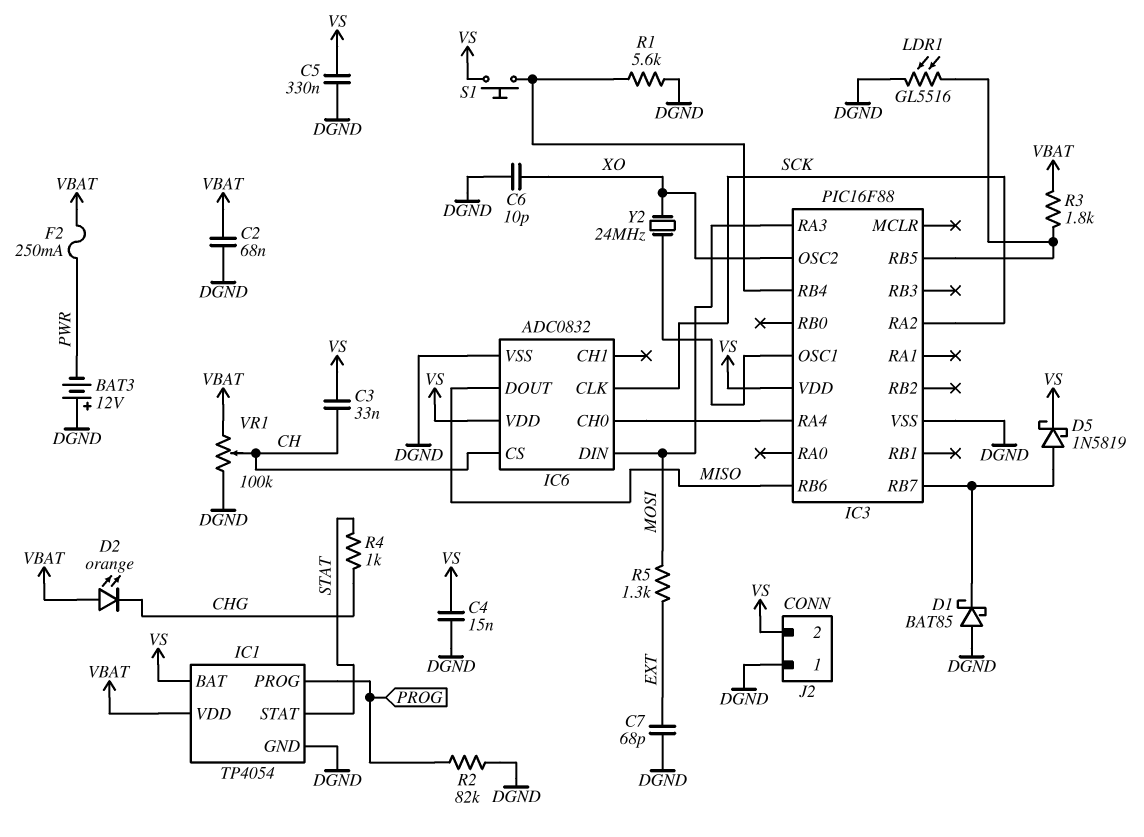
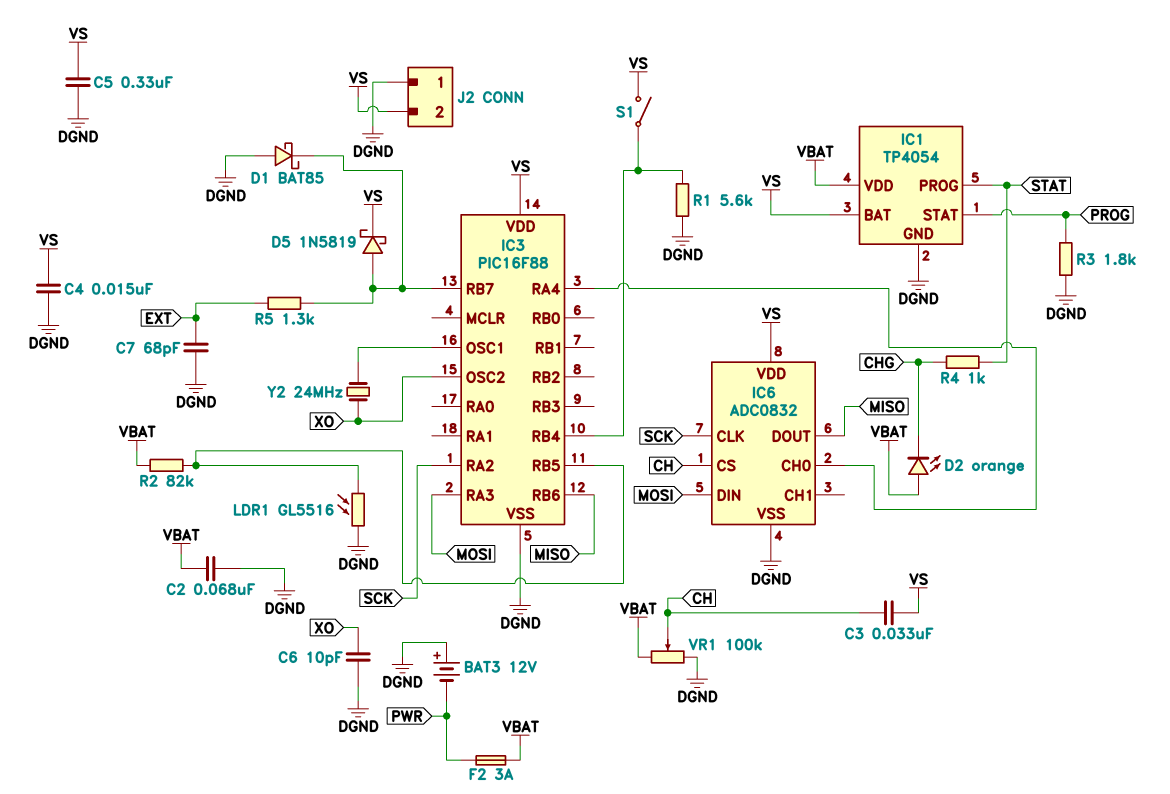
F2: 250mA (PWR, VBAT) -> 3A (PWR, VBAT)
IC1 pin PROG: PROG -> STAT
IC1 pin STAT: STAT -> PROG
R2: 82k (DGND, PROG) -> 82k (IC3/RB5, VBAT)
R3: 1.8k (IC3/RB5, VBAT) -> 1.8k (DGND, PROG)
R5: 1.3k (EXT, MOSI) -> 1.3k (EXT, IC3/RB7)
S1: button (IC3/RB4, VS) -> switch (IC3/RB4, VS)

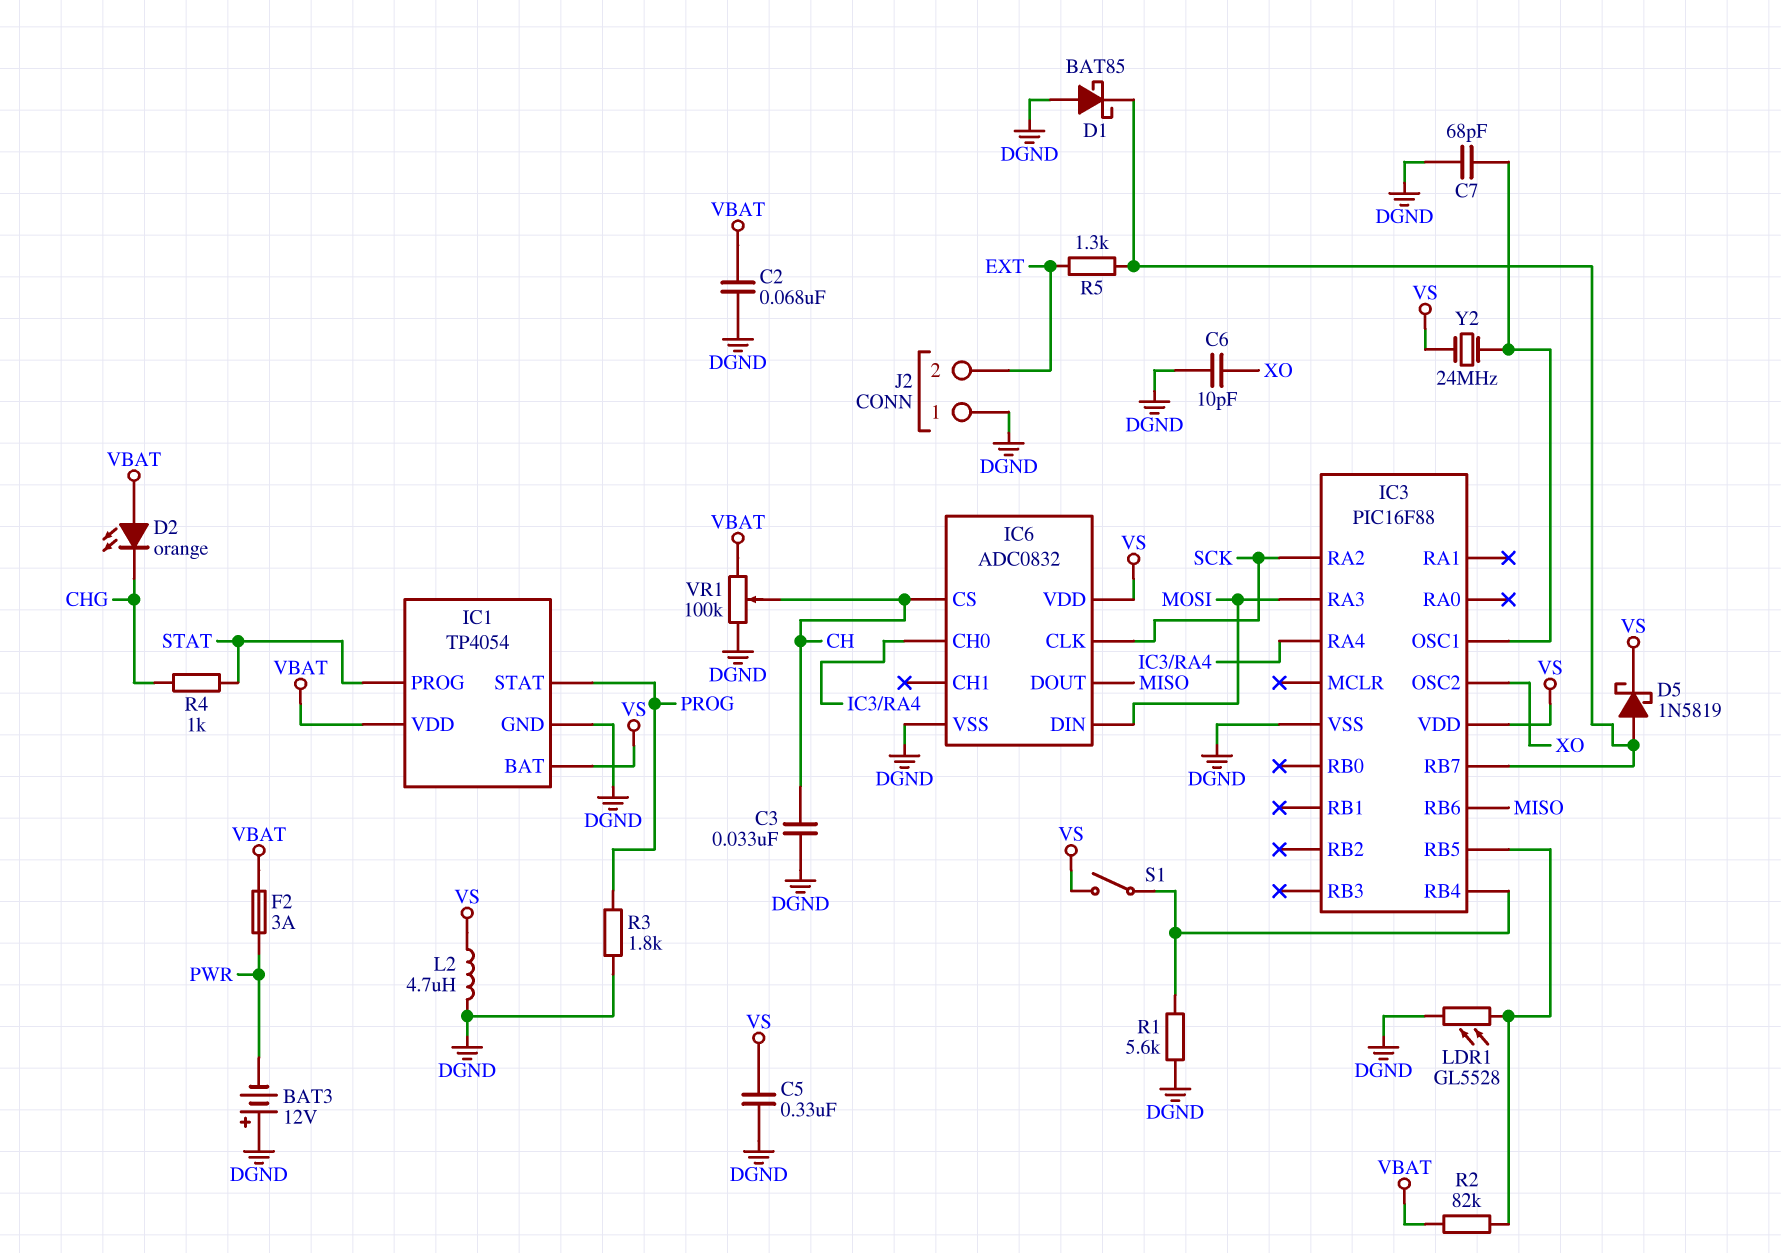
C3: 33nF (CH, VS) -> 33nF (CH, DGND)
C4: 15nF (DGND, VS) -> none
C7: 68pF (DGND, EXT) -> 68pF (DGND, IC3/OSC1)
J2 pin 2: VS -> EXT
L2: none -> 4.7uH (DGND, VS)
LDR1: GL5516 (DGND, IC3/RB5) -> GL5528 (DGND, IC3/RB5)
Y2: 24MHz (IC3/OSC1, XO) -> 24MHz (IC3/OSC1, VS)

